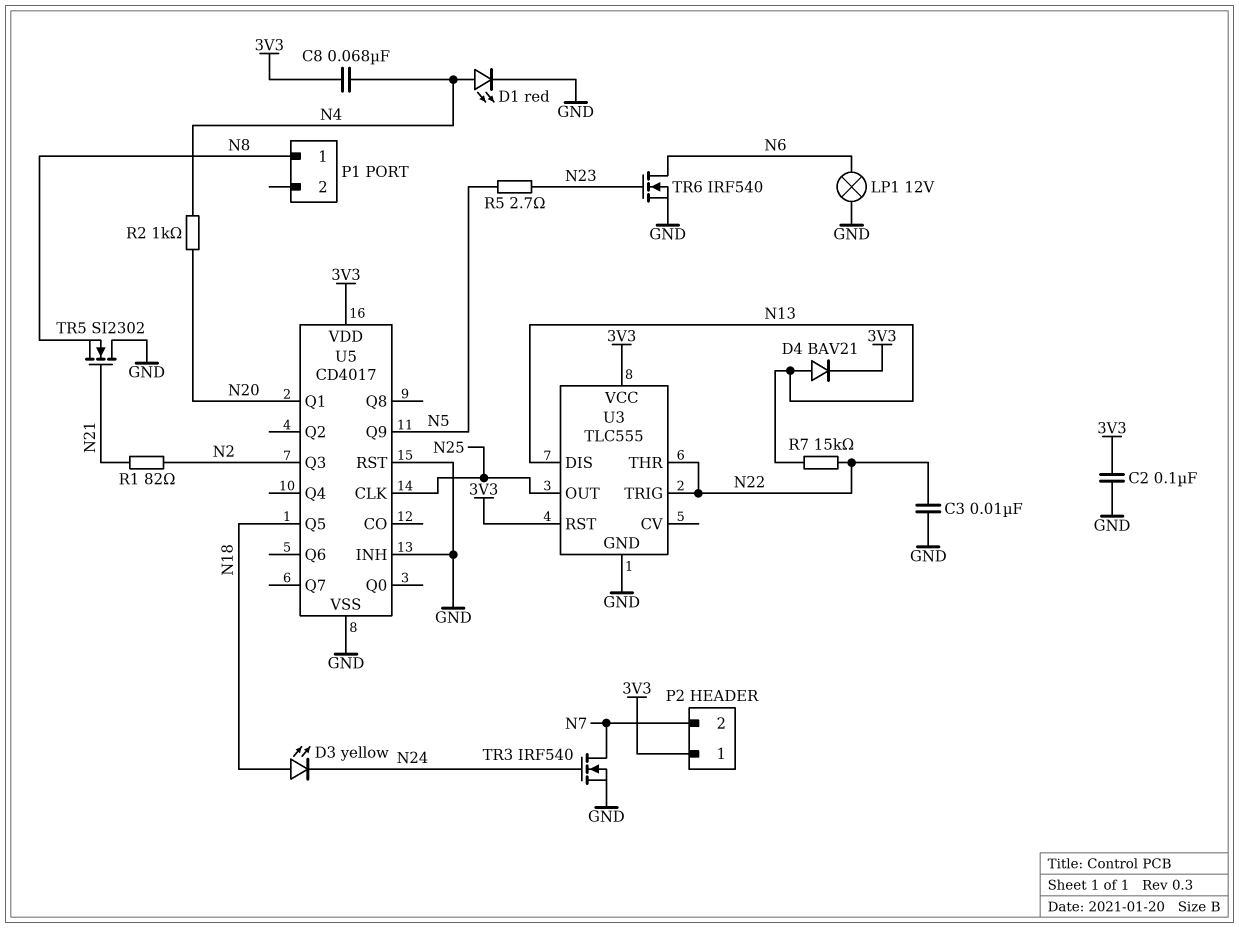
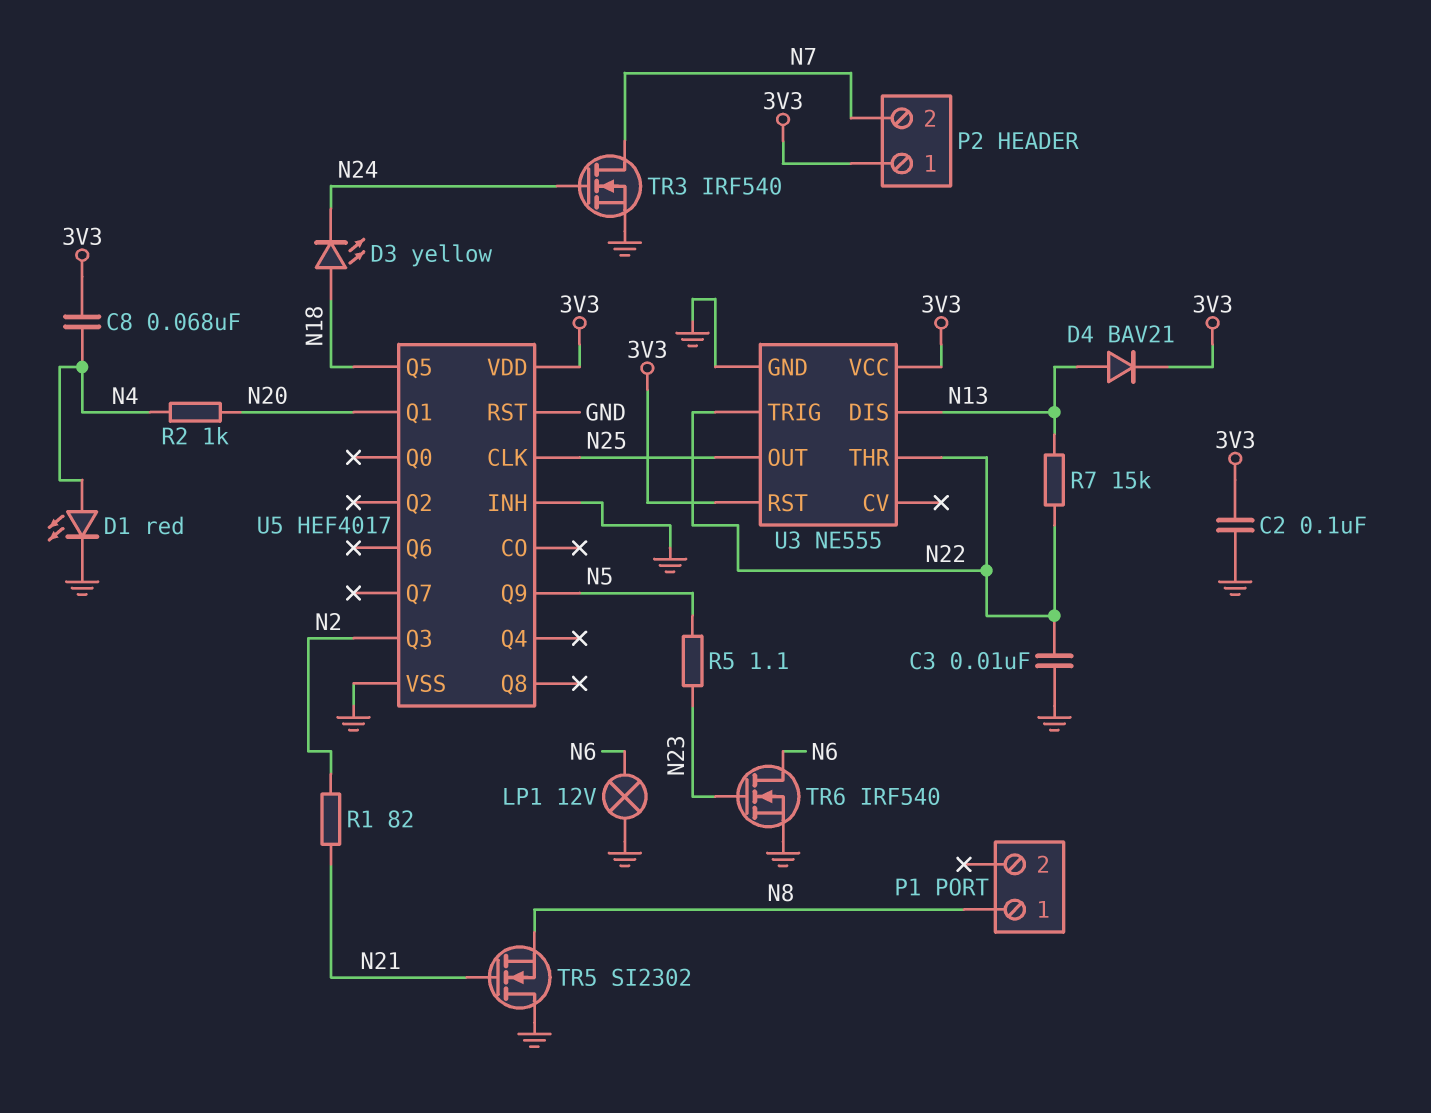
R5: 2.7 (N5, N23) -> 1.1 (N5, N23)
U3: TLC555 -> NE555
U5: CD4017 -> HEF4017

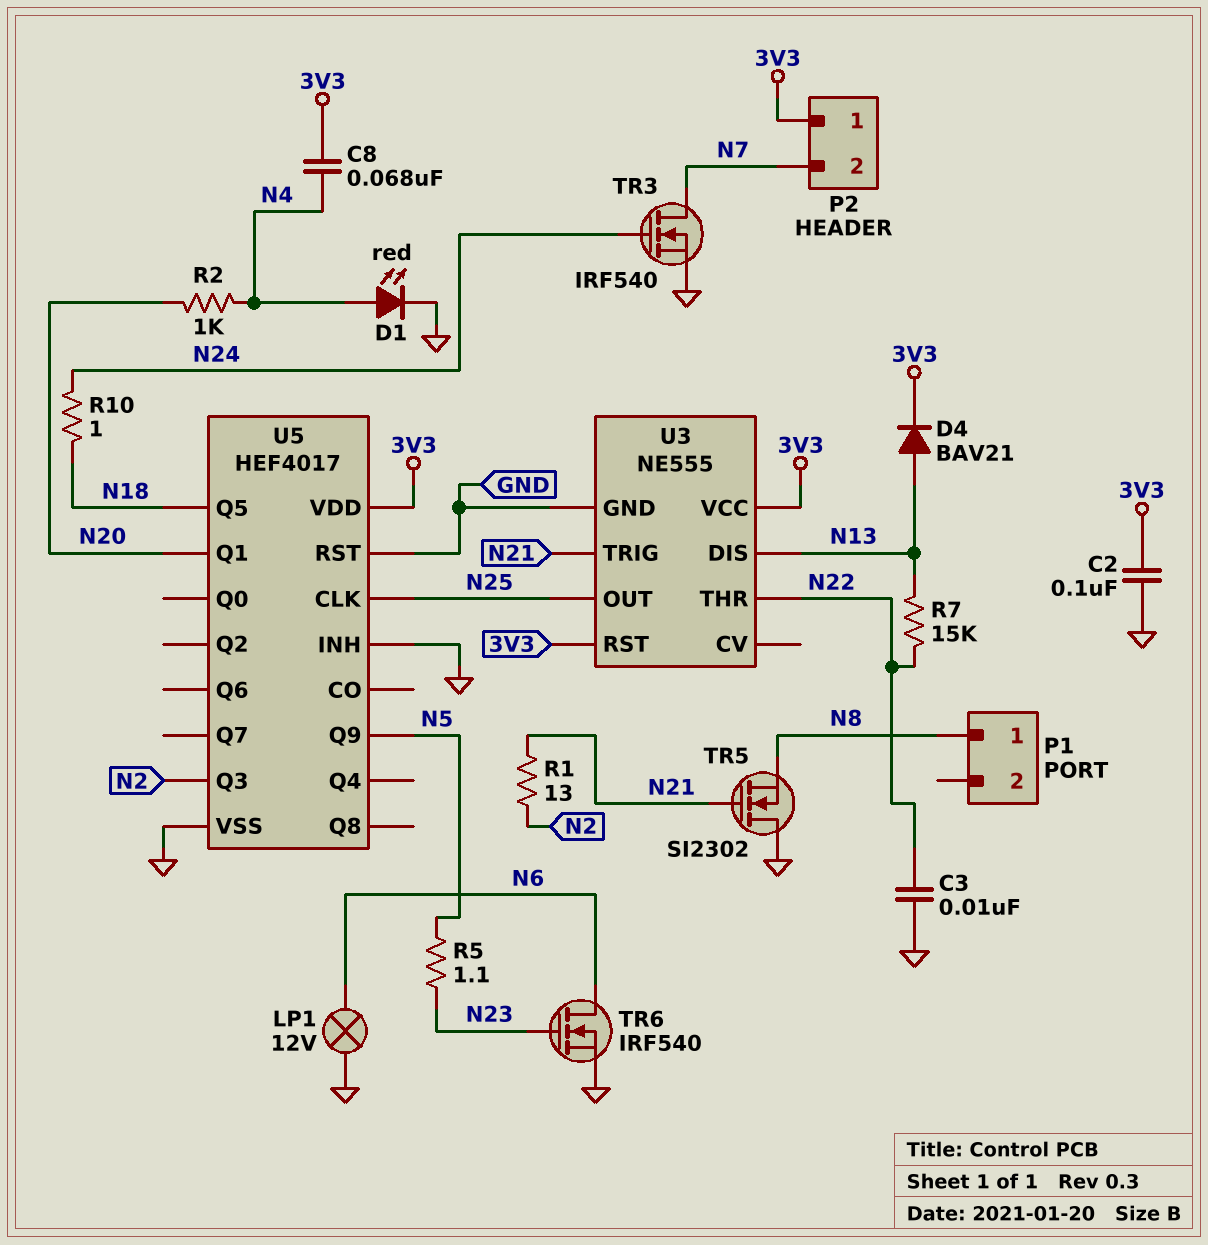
D3: LED yellow (A N18, K N24) -> none
R1: 82 (N2, N21) -> 13 (N2, N21)
R10: none -> 1 (N18, N24)
U3 pin TRIG: N22 -> N21

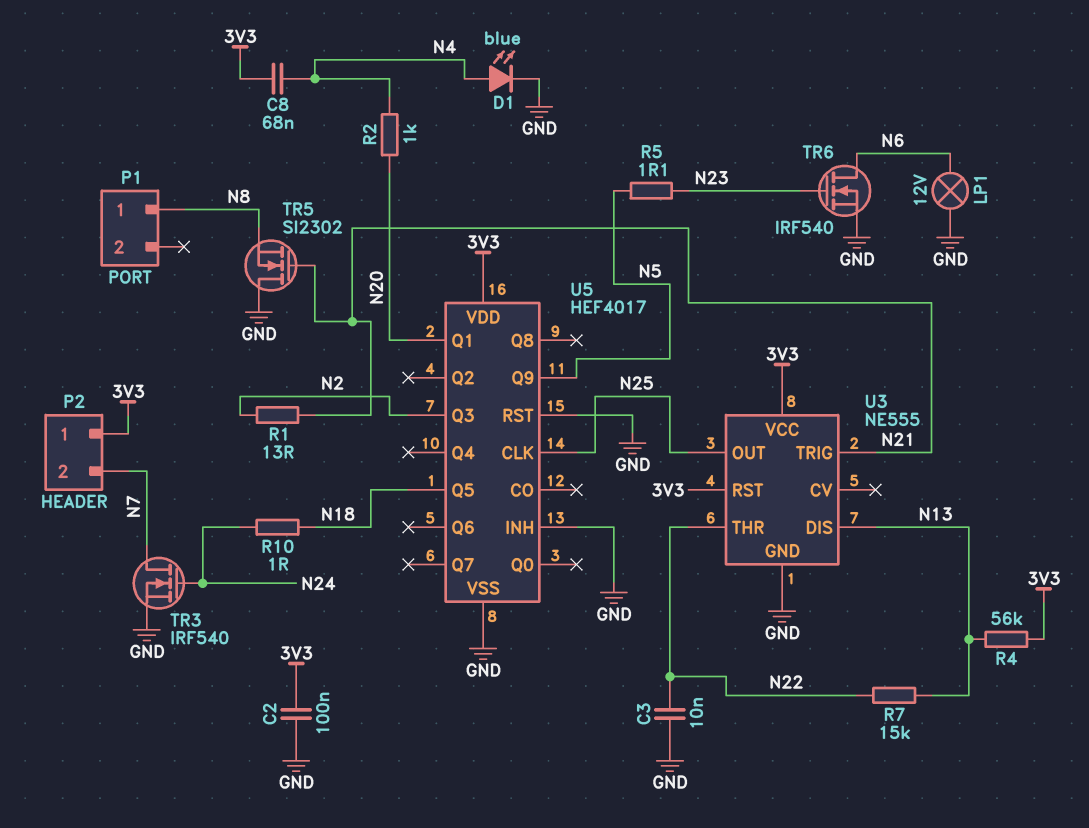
D1: LED red (A N4, K GND) -> LED blue (A N4, K GND)
D4: diode BAV21 (A N13, K 3V3) -> none
R4: none -> 56k (3V3, N13)

